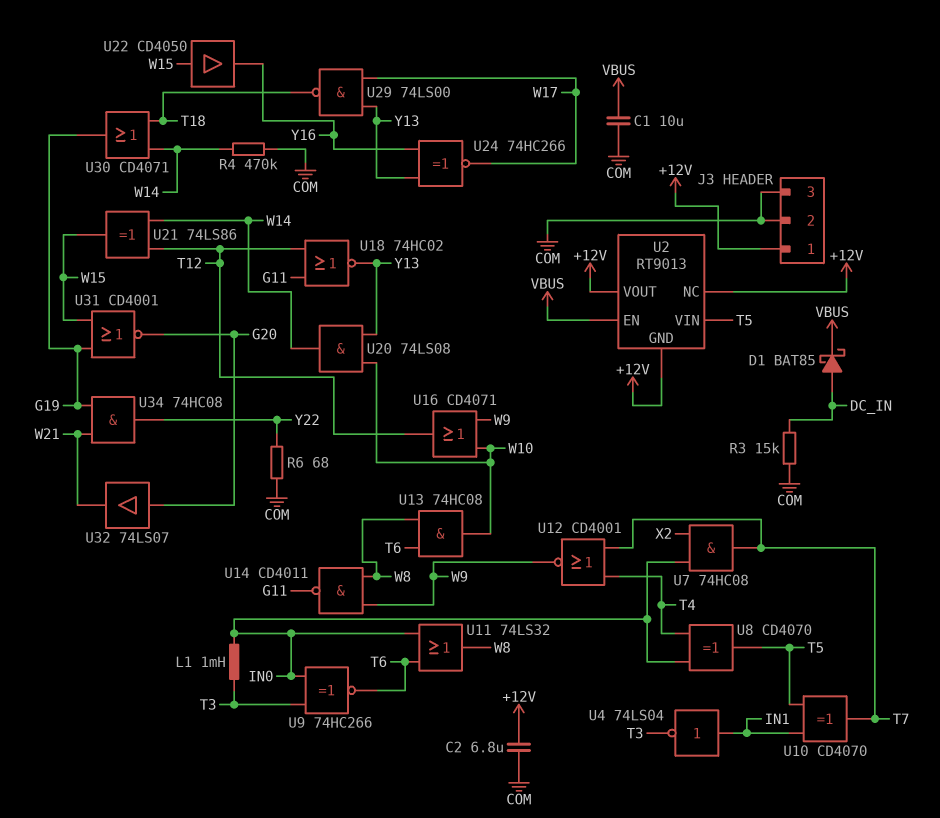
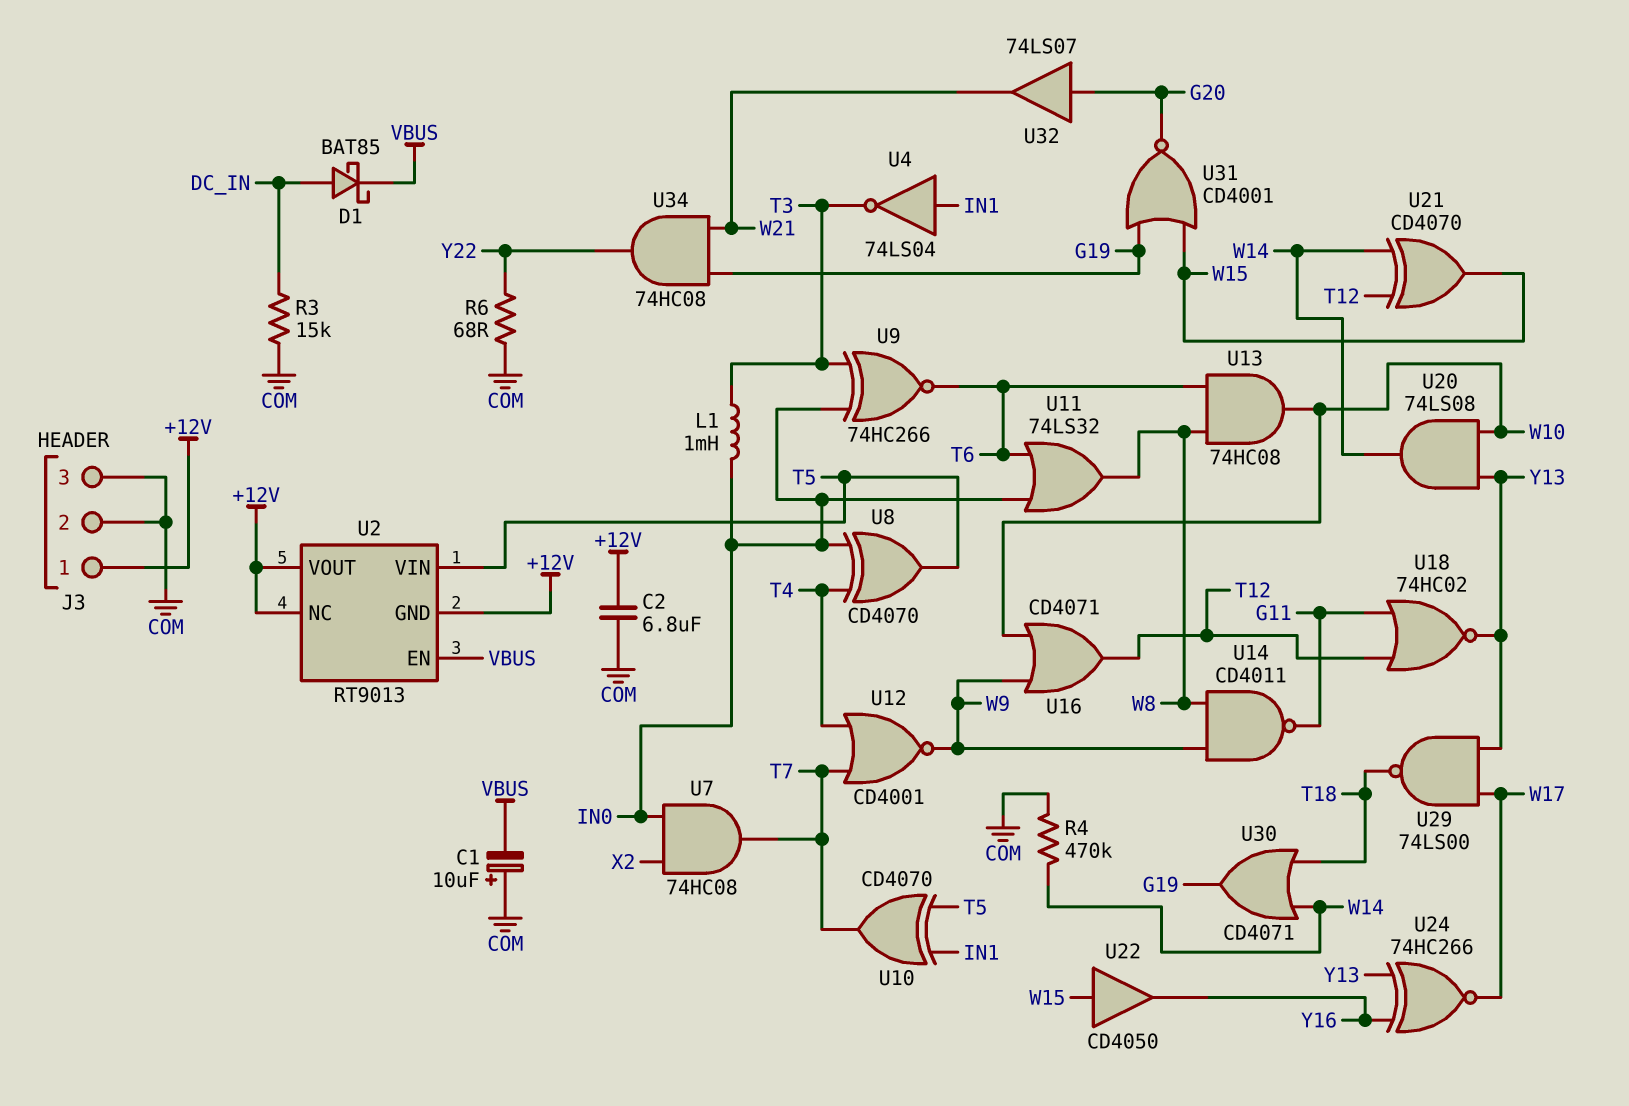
C1: 10uF (COM, VBUS) -> 10uF (plus COM, minus VBUS)
U21: XOR 74LS86 (in T12, in W14, out W15) -> XOR CD4070 (in T12, in W14, out W15)

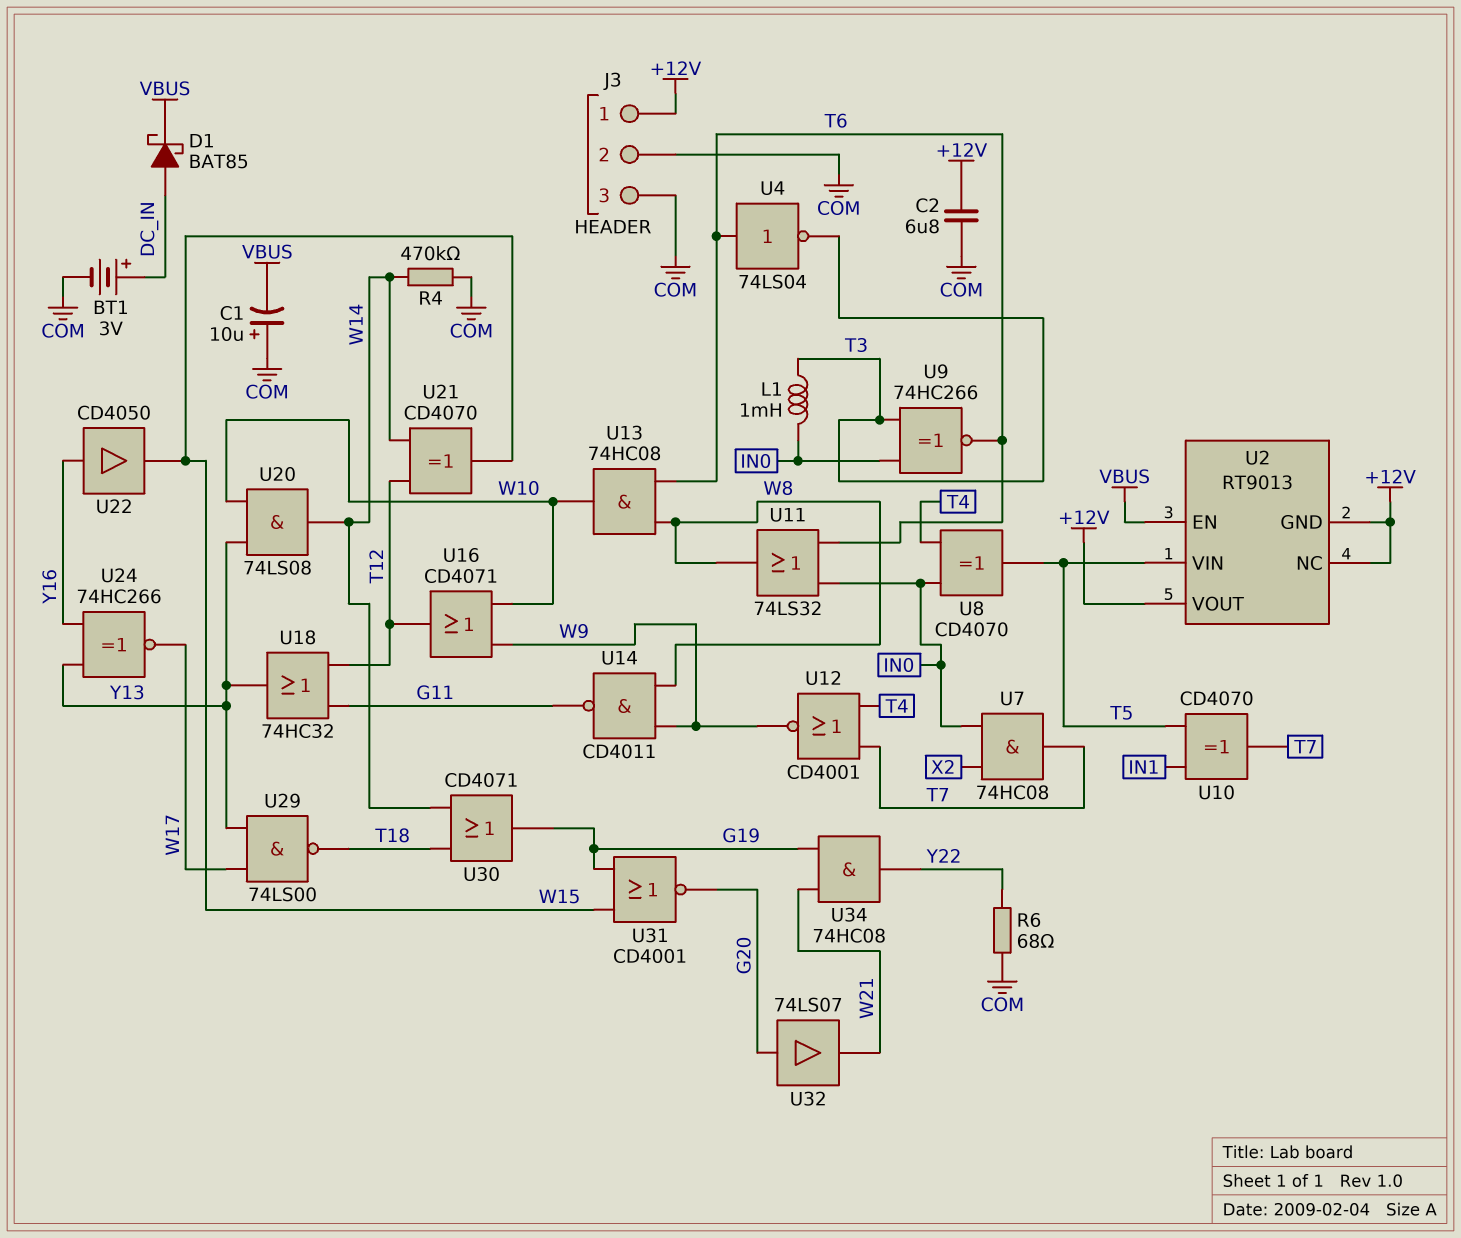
BT1: none -> 3V (plus DC_IN, minus COM)
R3: 15k (COM, DC_IN) -> none
U4: NOT 74LS04 (in IN1, out T3) -> NOT 74LS04 (in T6, out T3)
U18: NOR 74HC02 (in G11, in T12, out Y13) -> OR 74HC32 (in G11, in T12, out Y13)
U22: buffer CD4050 (in W15, out Y16) -> buffer CD4050 (in Y16, out W15)

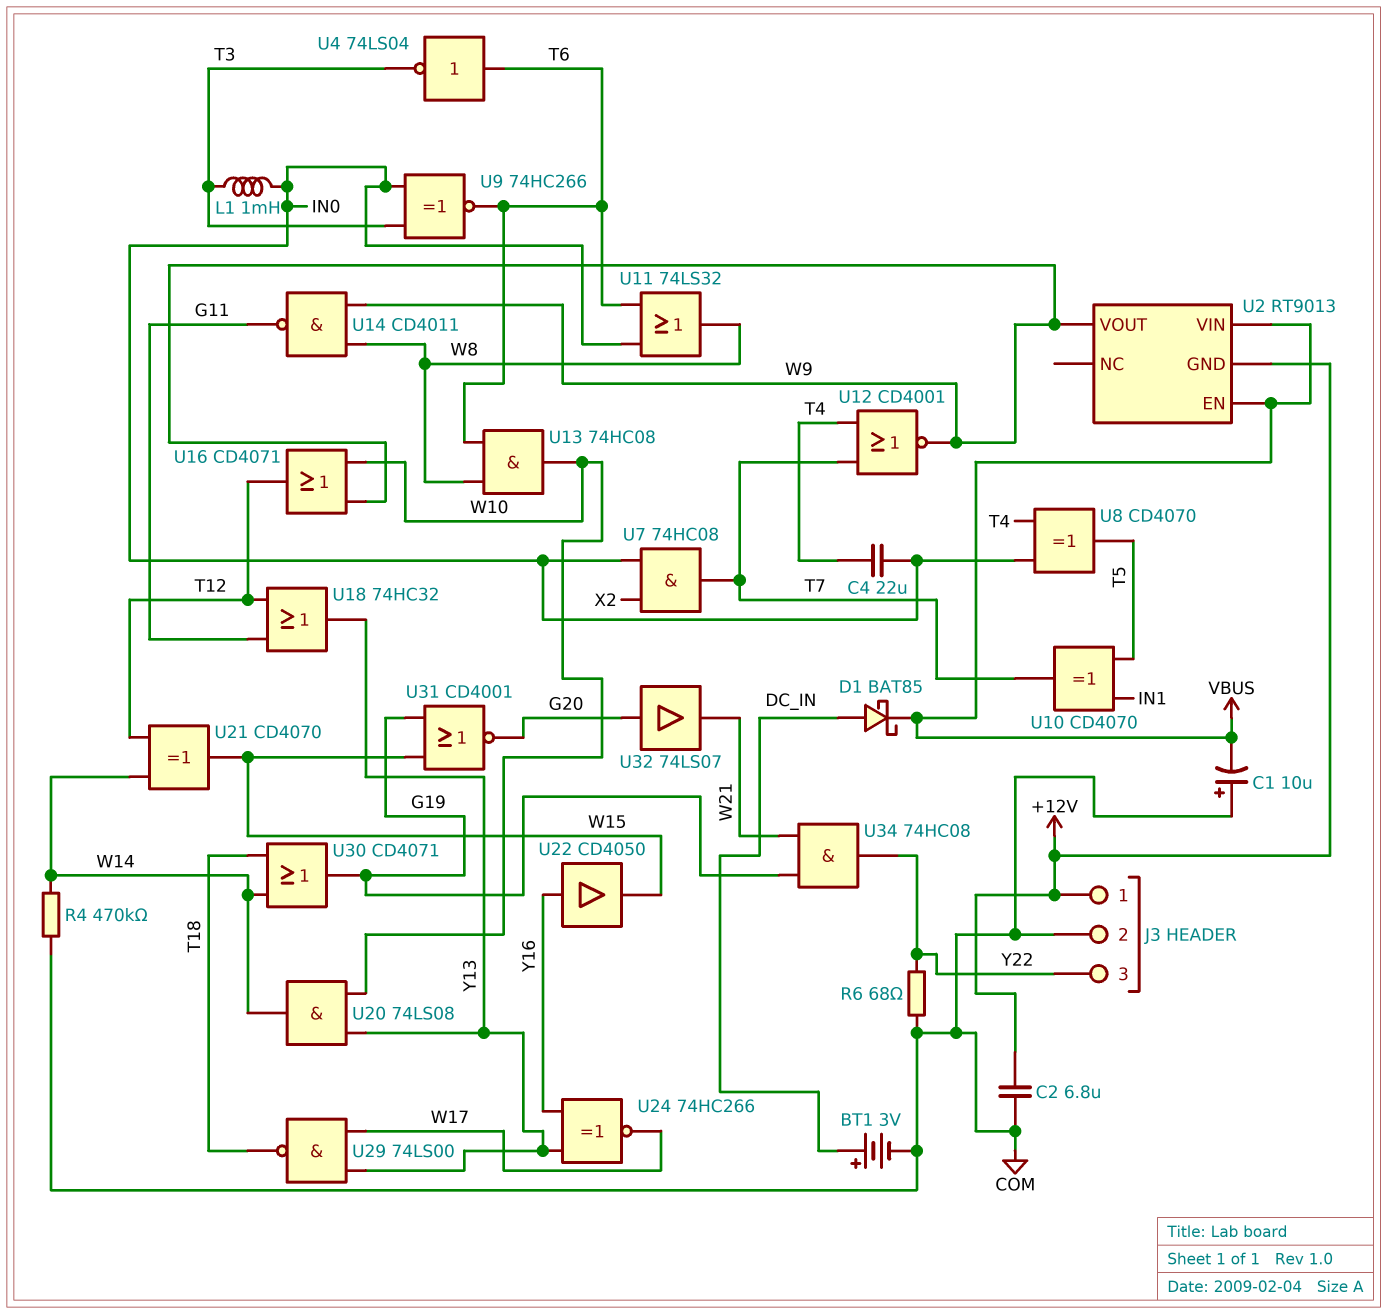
C4: none -> 22uF (IN0, T4)
J3 pin 3: COM -> Y22
U2 pin NC: +12V -> none
U2 pin VIN: T5 -> VBUS
U2 pin VOUT: +12V -> W9

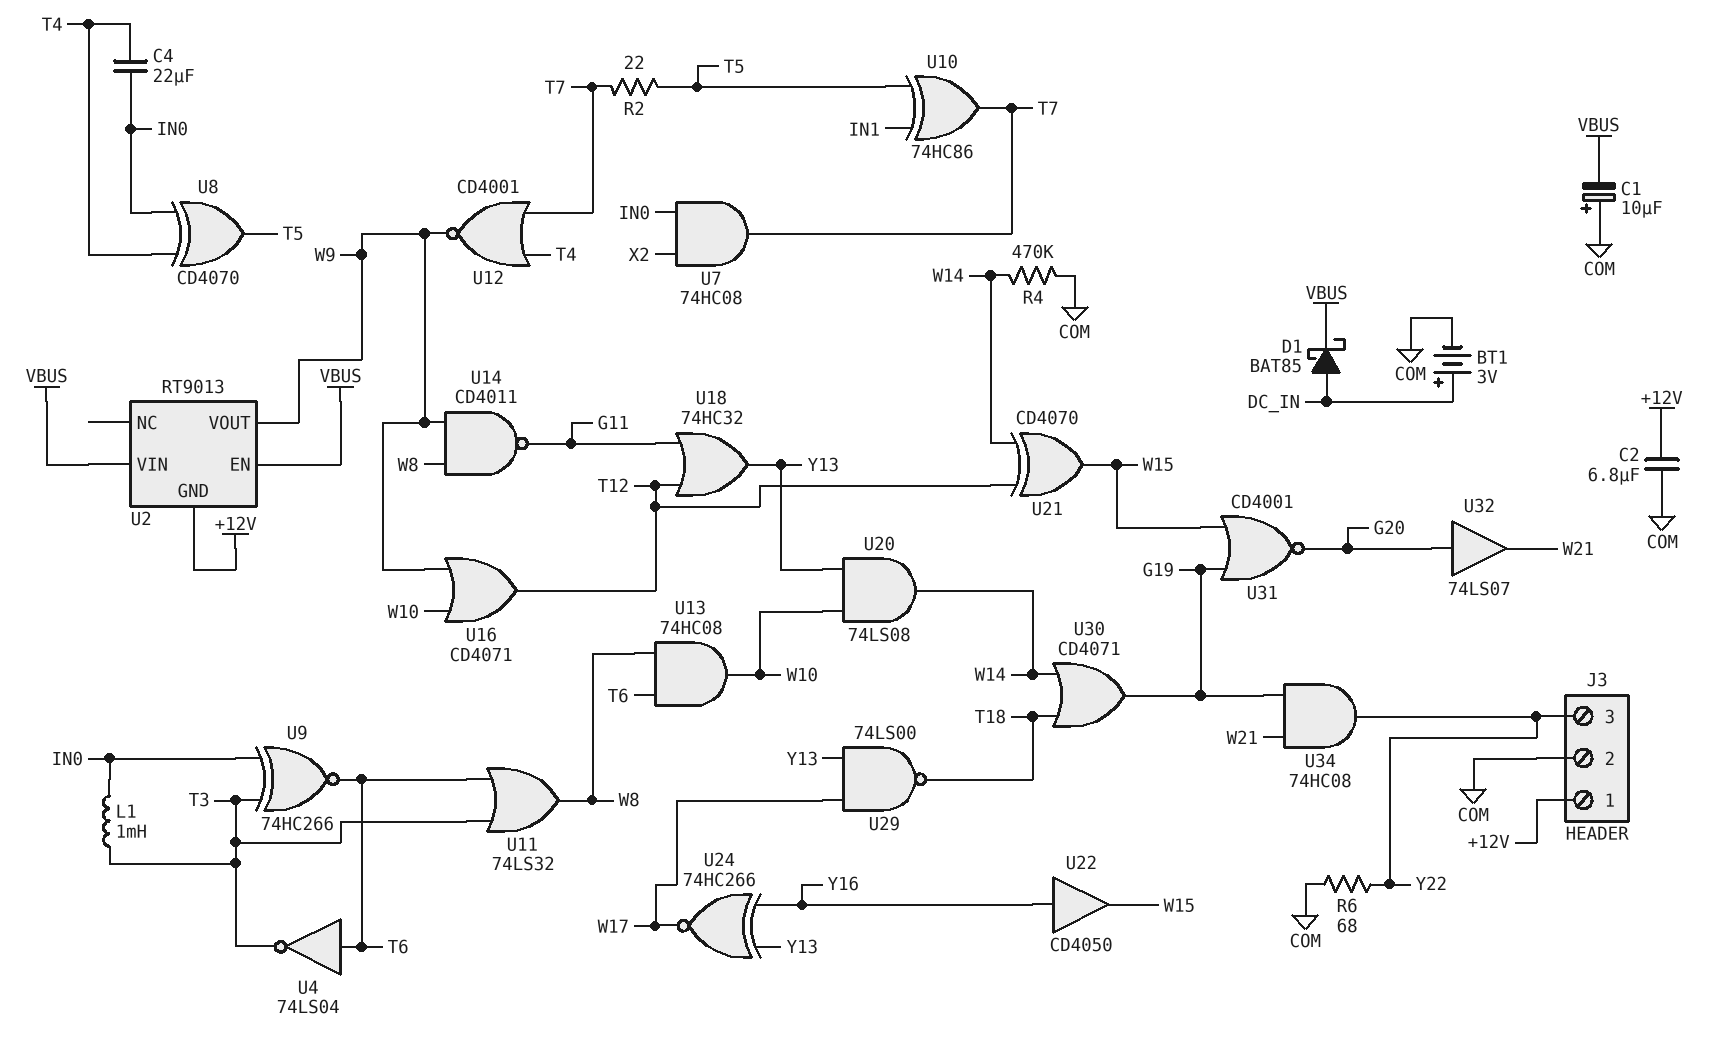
R2: none -> 22 (T5, T7)
U10: XOR CD4070 (in IN1, in T5, out T7) -> XOR 74HC86 (in IN1, in T5, out T7)
U11: OR 74LS32 (in IN0, in T6, out W8) -> OR 74LS32 (in T3, in T6, out W8)

